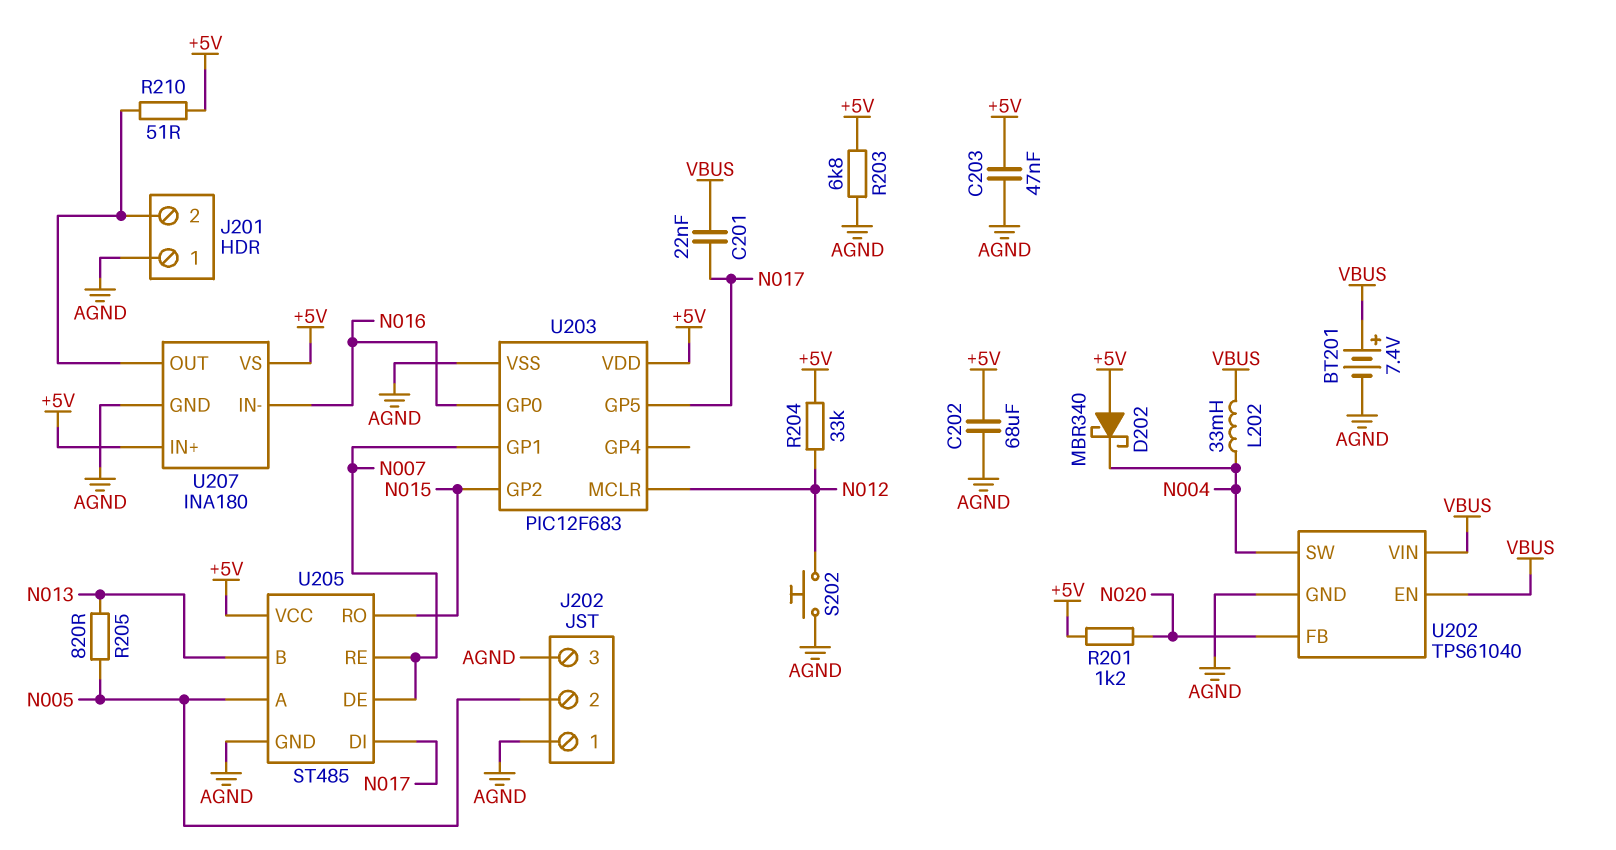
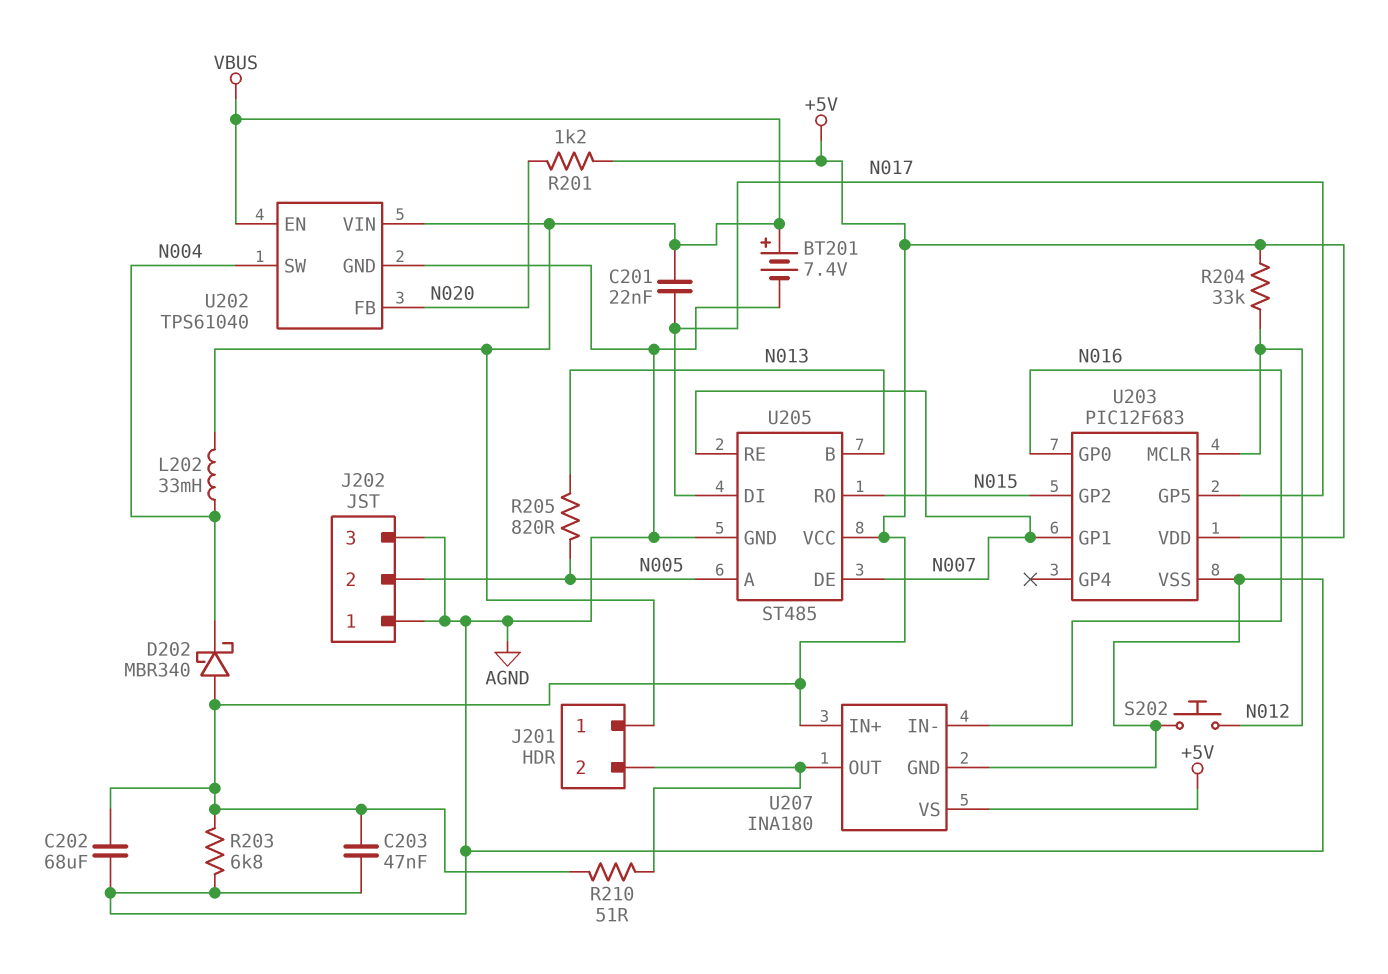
J201 pin 1: AGND -> VBUS

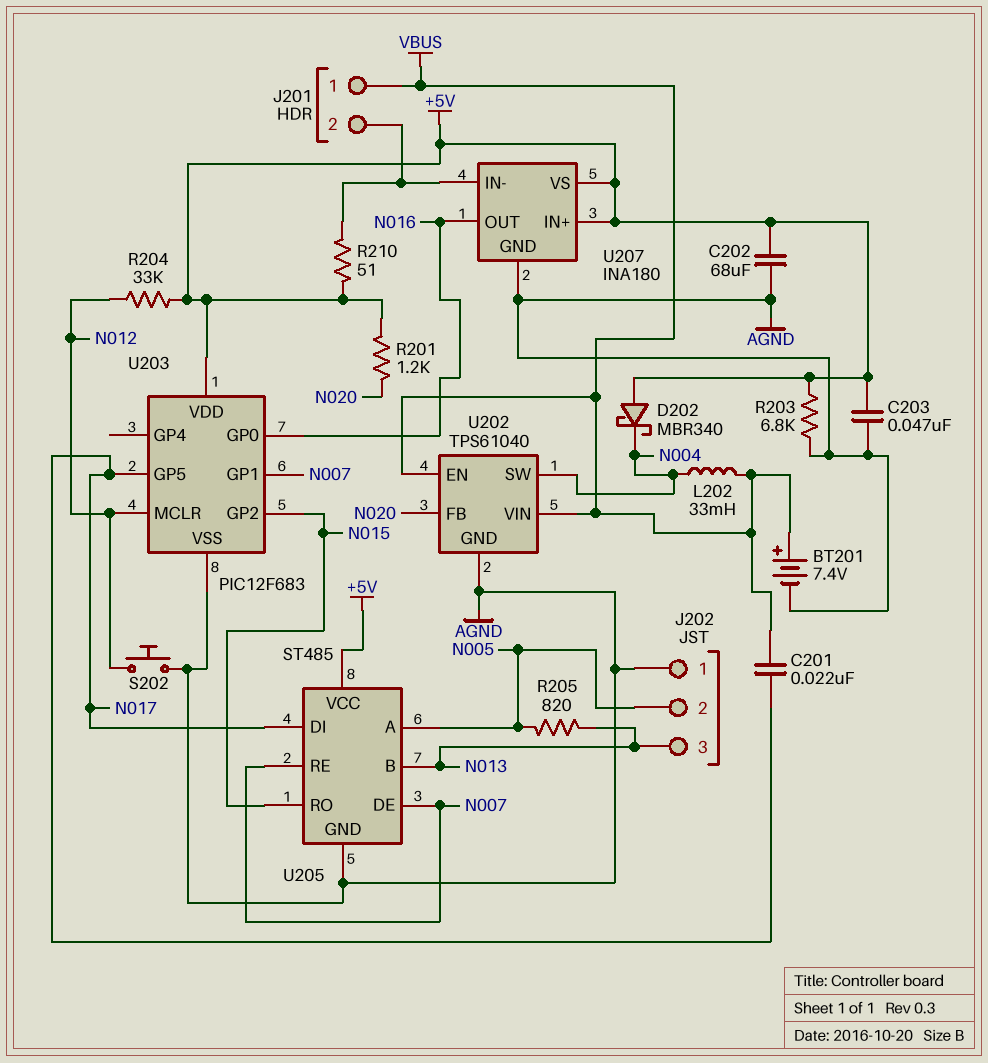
J202 pin 3: AGND -> N013
U207 pin IN-: N016 -> J201/2
U207 pin OUT: J201/2 -> N016

